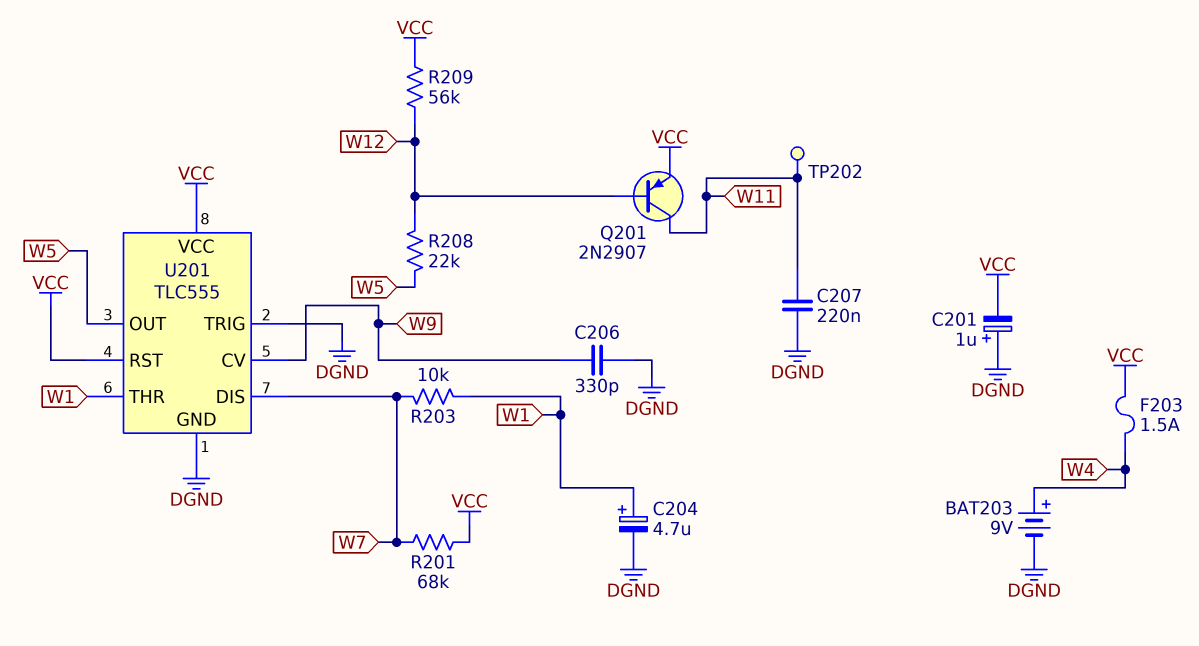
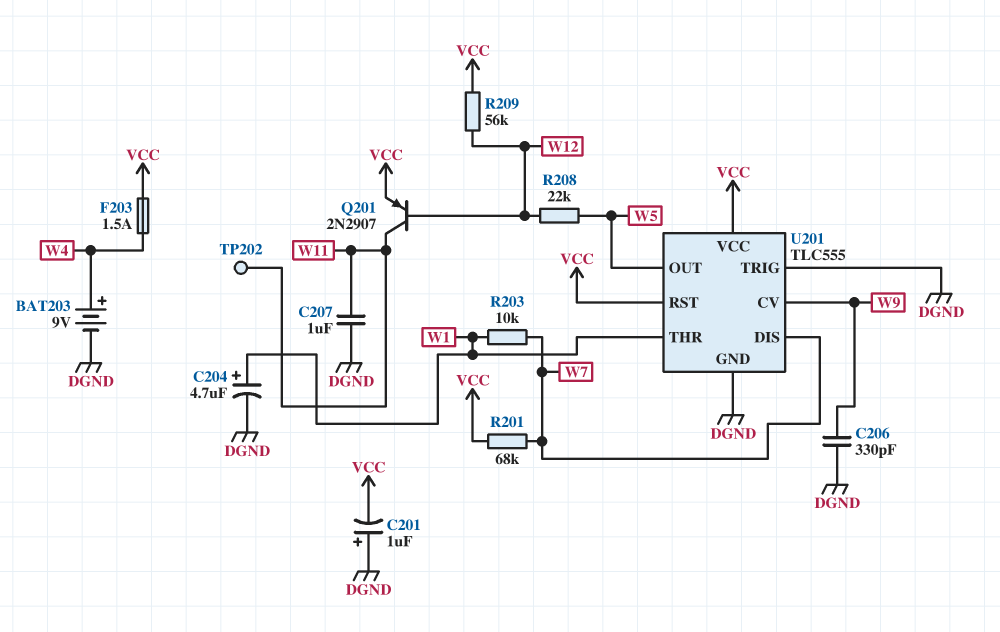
C207: 220nF (DGND, W11) -> 1uF (DGND, W11)

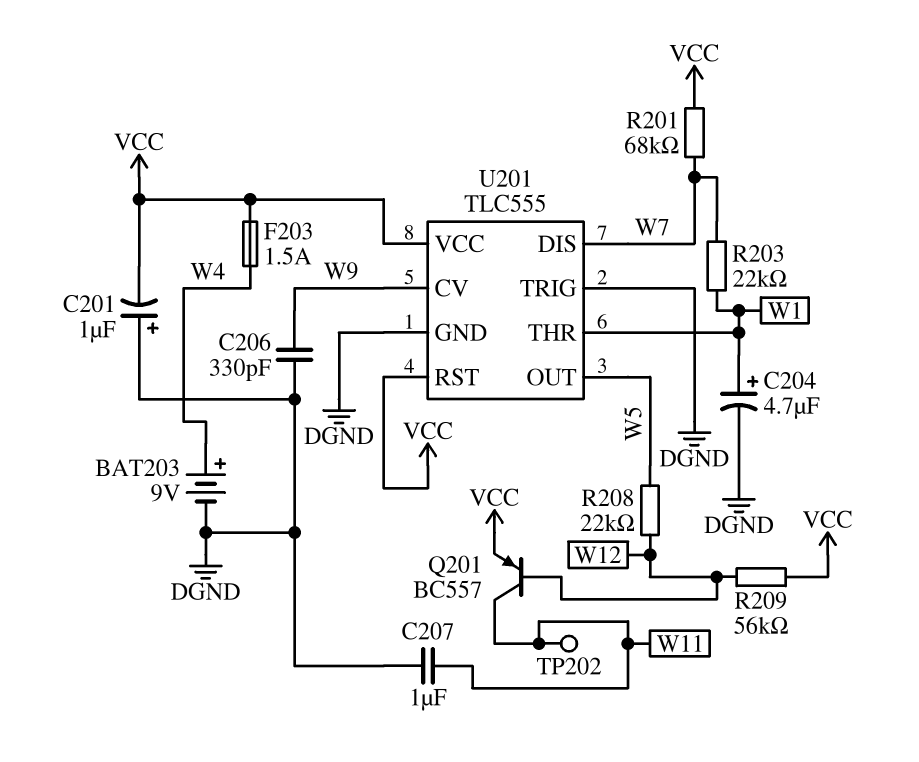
Q201: PNP 2N2907 (B W12, C W11, E VCC) -> PNP BC557 (B W12, C W11, E VCC)
R203: 10k (W1, W7) -> 22k (W1, W7)

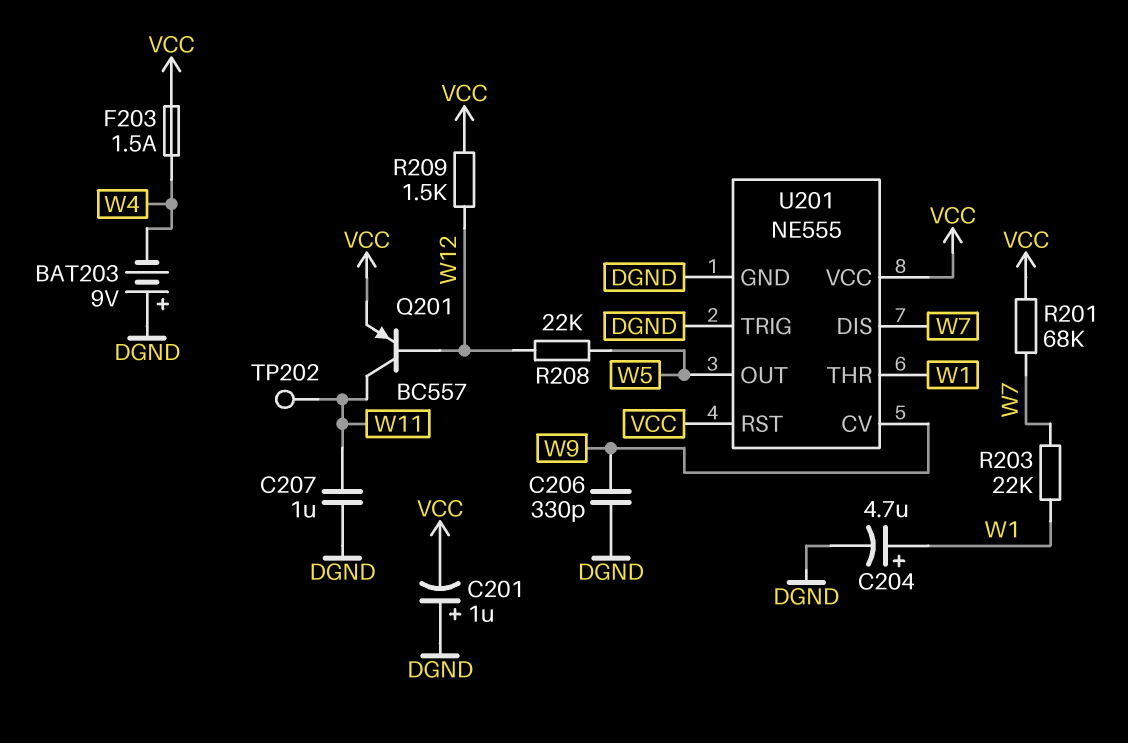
BAT203: 9V (plus W4, minus DGND) -> 9V (plus DGND, minus W4)
R209: 56k (VCC, W12) -> 1.5k (VCC, W12)
U201: TLC555 -> NE555

